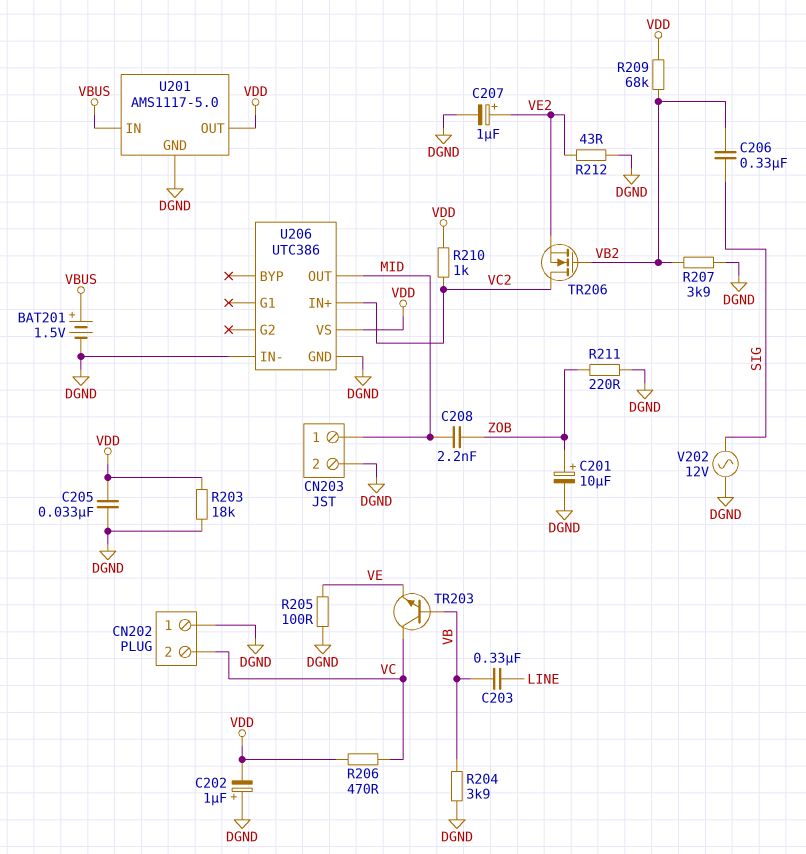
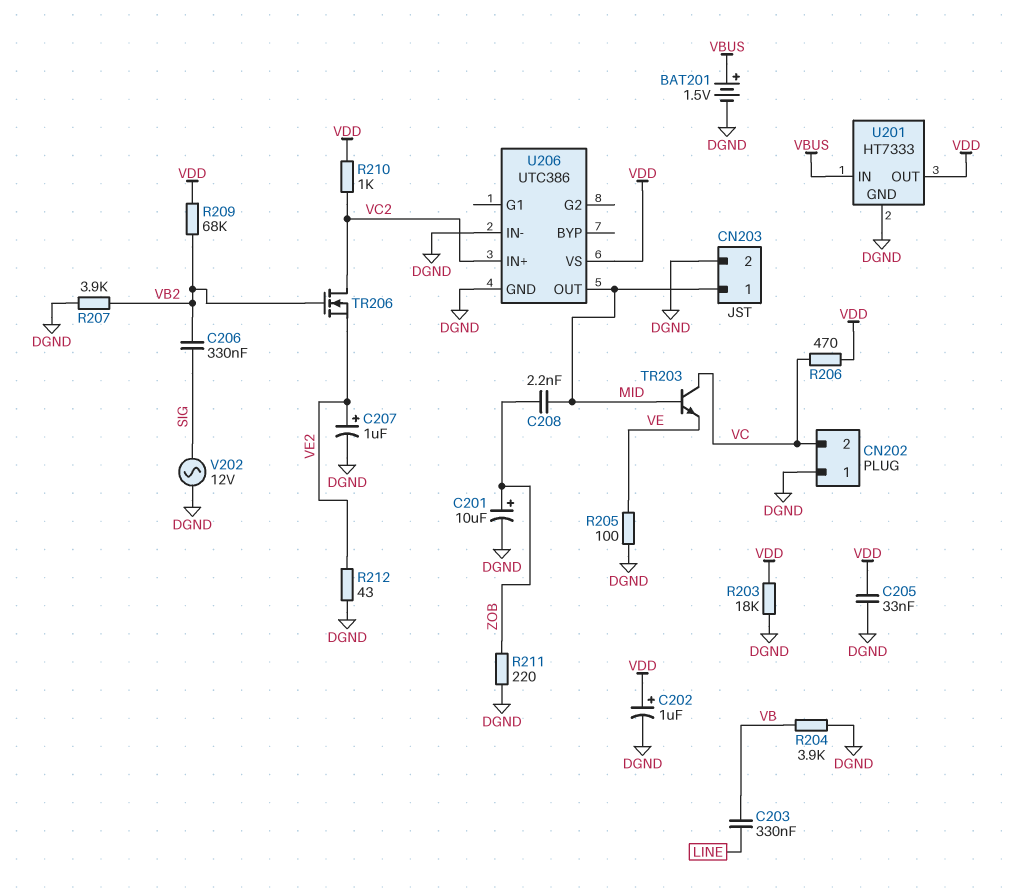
C202: 1uF (plus DGND, minus VDD) -> 1uF (plus VDD, minus DGND)
TR203: NPN (B VB, C VC, E VE) -> NPN (B MID, C VC, E VE)
U201: AMS1117-5.0 -> HT7333

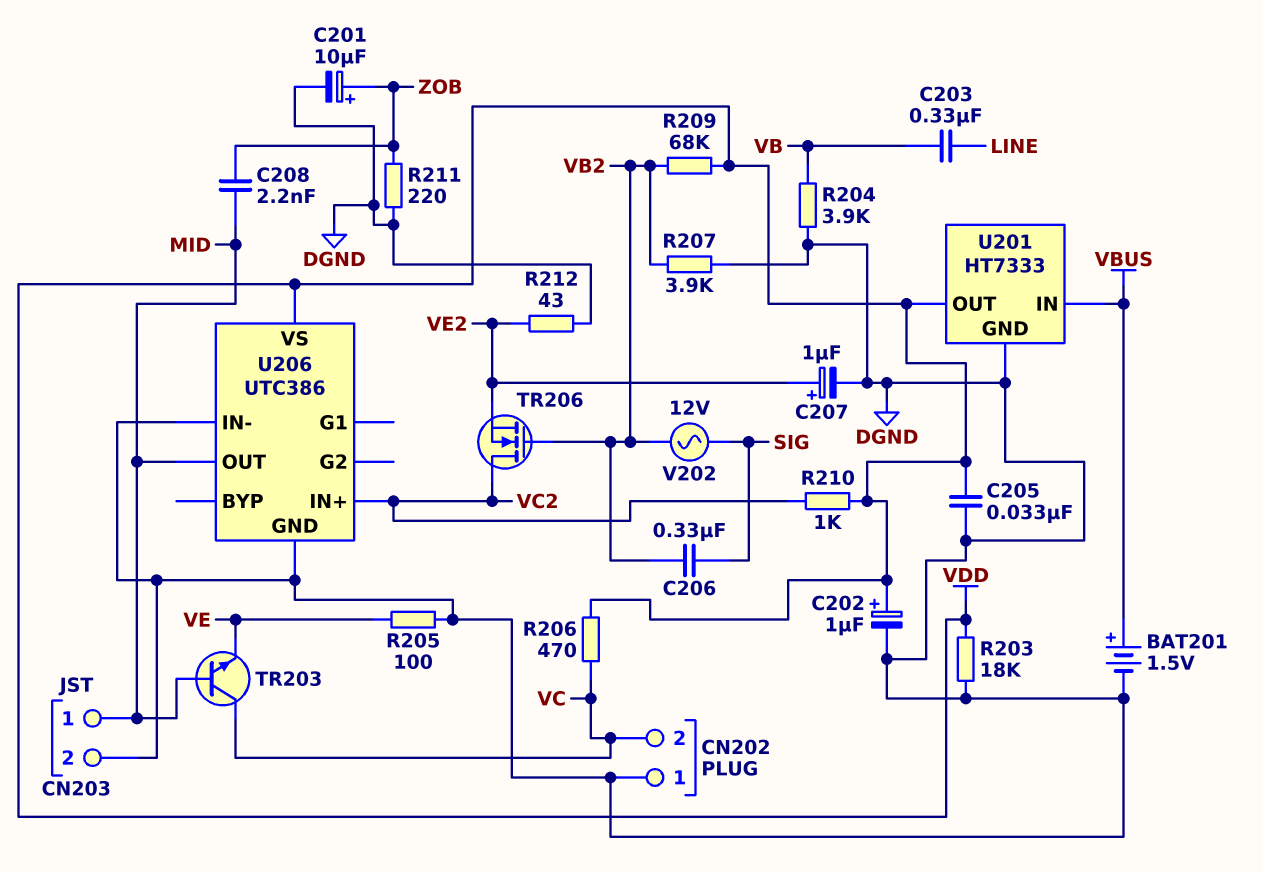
V202: AC 12V (DGND, SIG) -> AC 12V (SIG, VB2)

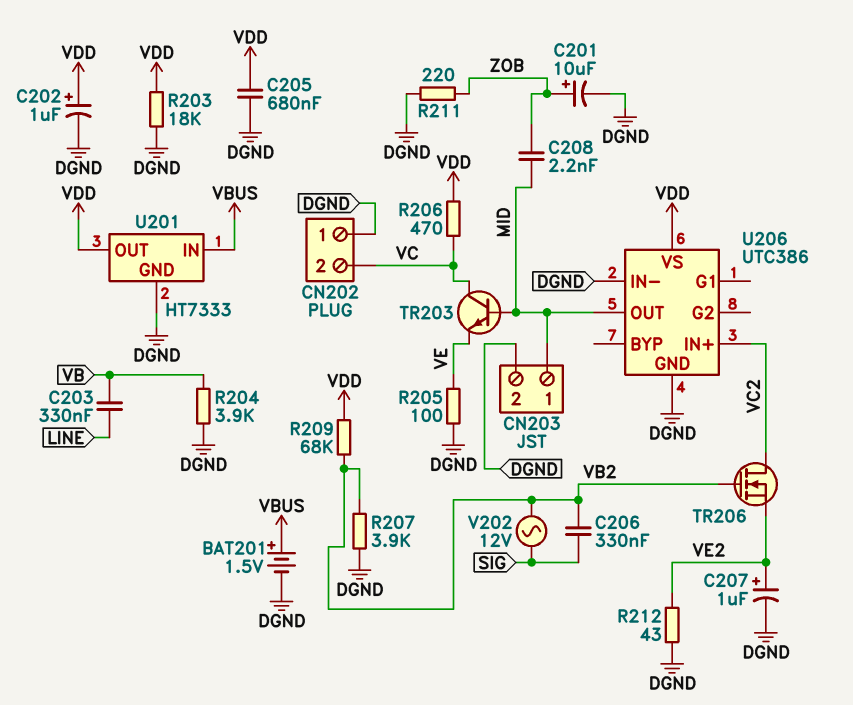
C205: 33nF (DGND, VDD) -> 680nF (DGND, VDD)
R210: 1k (VC2, VDD) -> none

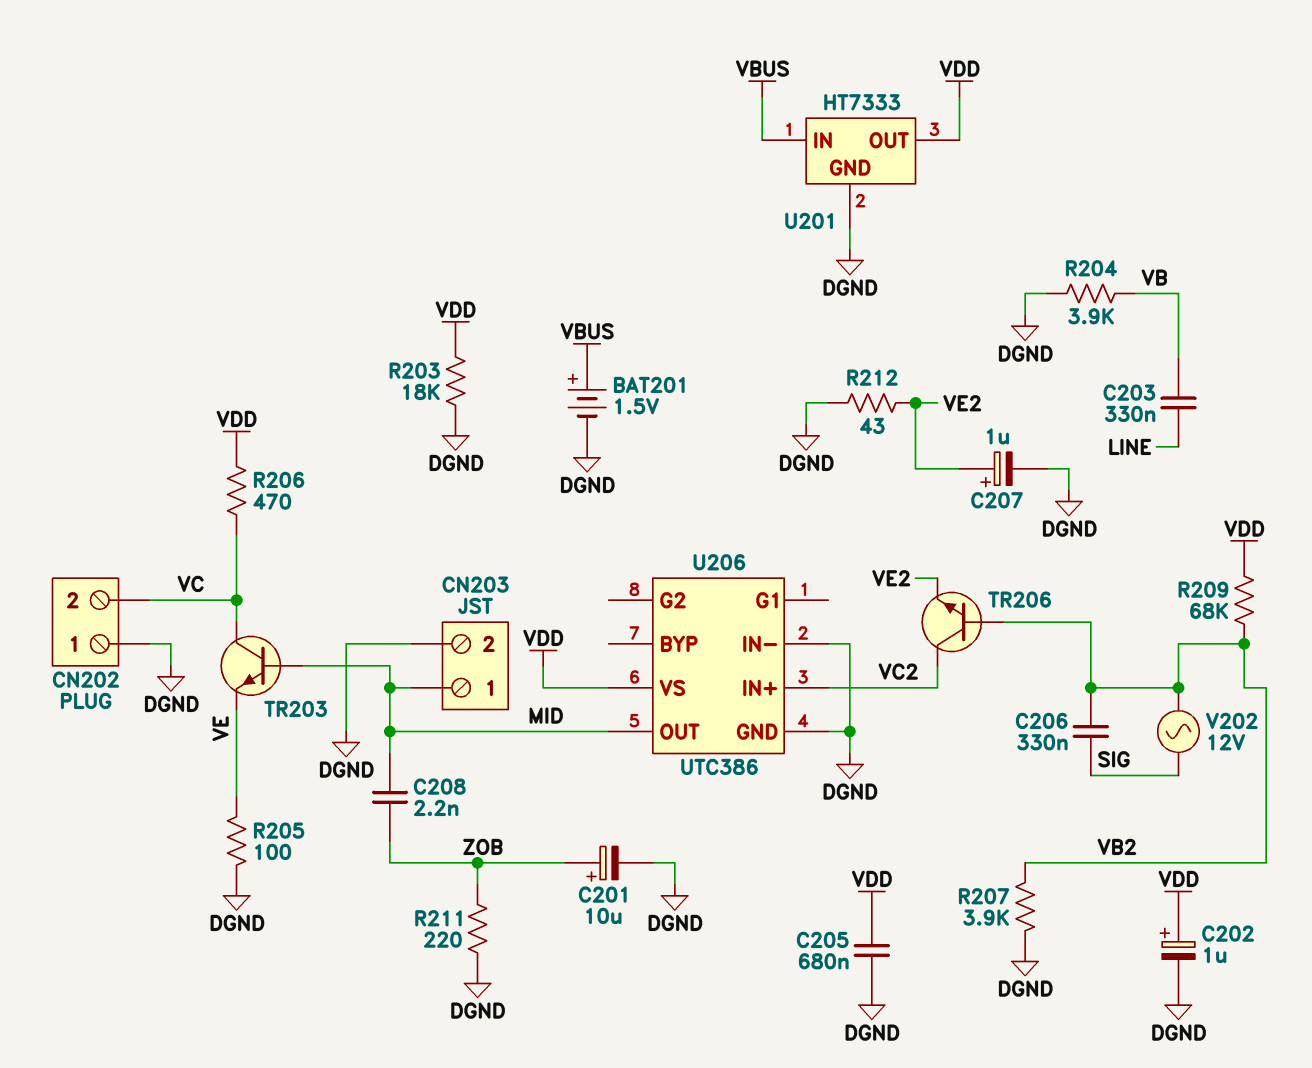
TR206: NMOS (G VB2, D VC2, S VE2) -> NPN (B VB2, C VC2, E VE2)

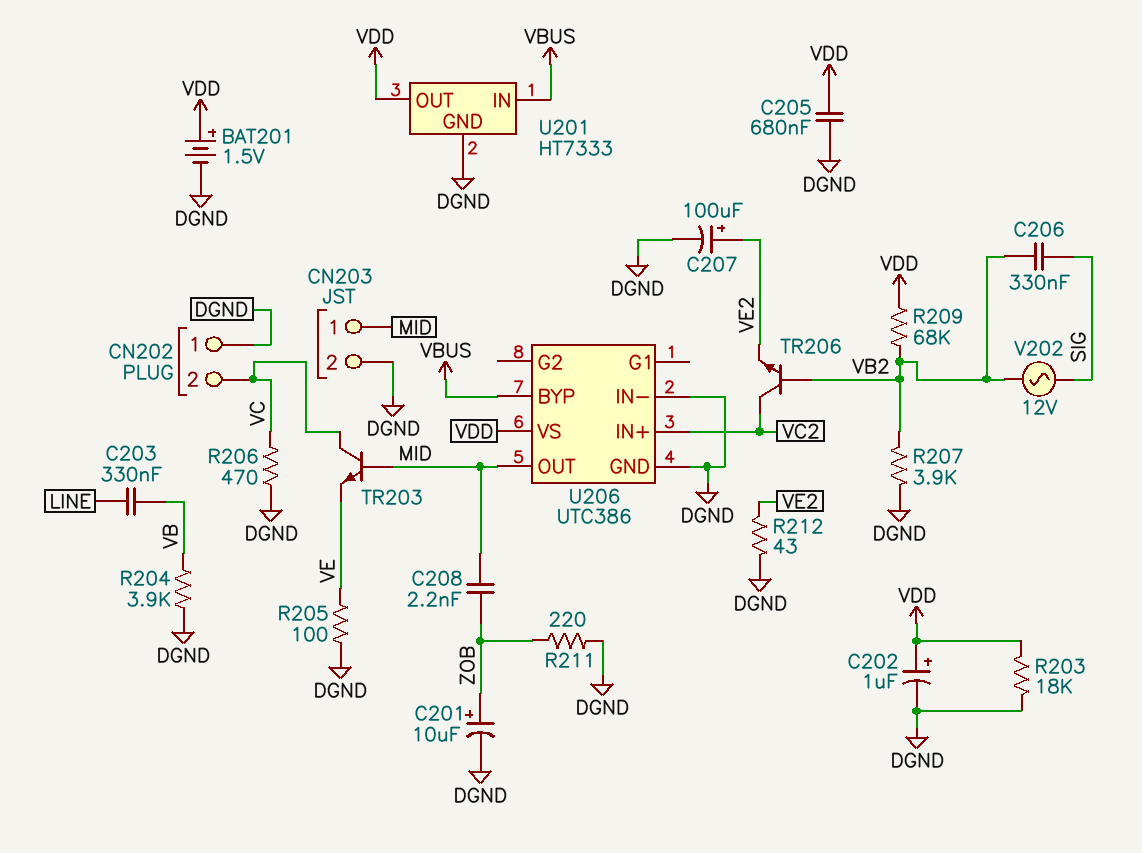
BAT201: 1.5V (plus VBUS, minus DGND) -> 1.5V (plus VDD, minus DGND)
C207: 1uF (plus VE2, minus DGND) -> 100uF (plus VE2, minus DGND)
R206: 470 (VC, VDD) -> 470 (DGND, VC)
U206 pin BYP: none -> VBUS

